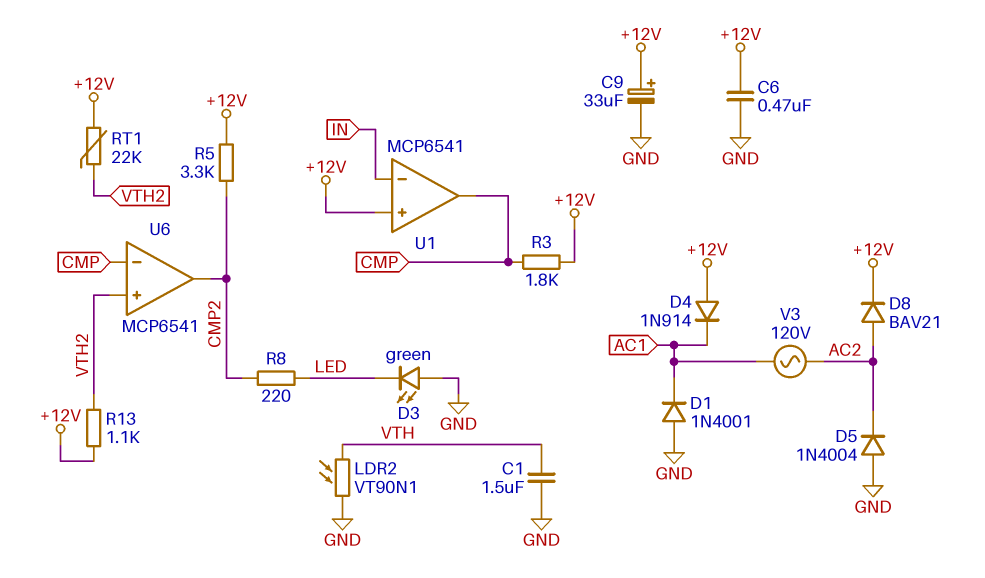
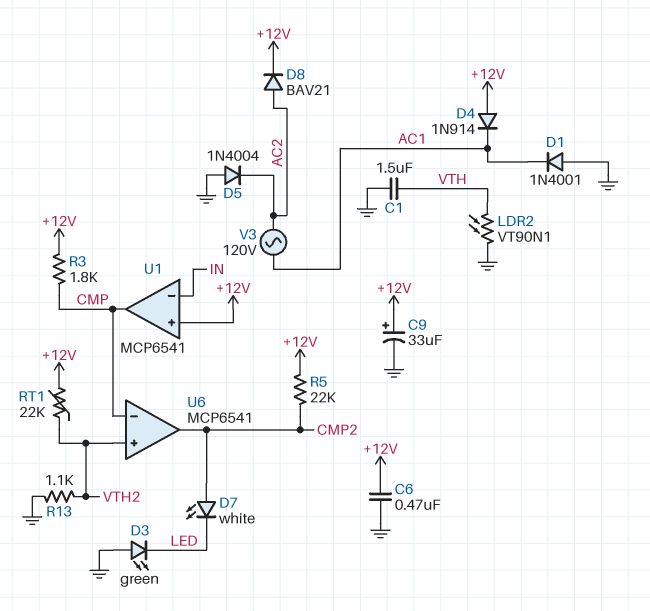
D7: none -> LED white (A CMP2, K LED)
R5: 3.3k (+12V, CMP2) -> 22k (+12V, CMP2)
R8: 220 (CMP2, LED) -> none
R13: 1.1k (+12V, VTH2) -> 1.1k (GND, VTH2)

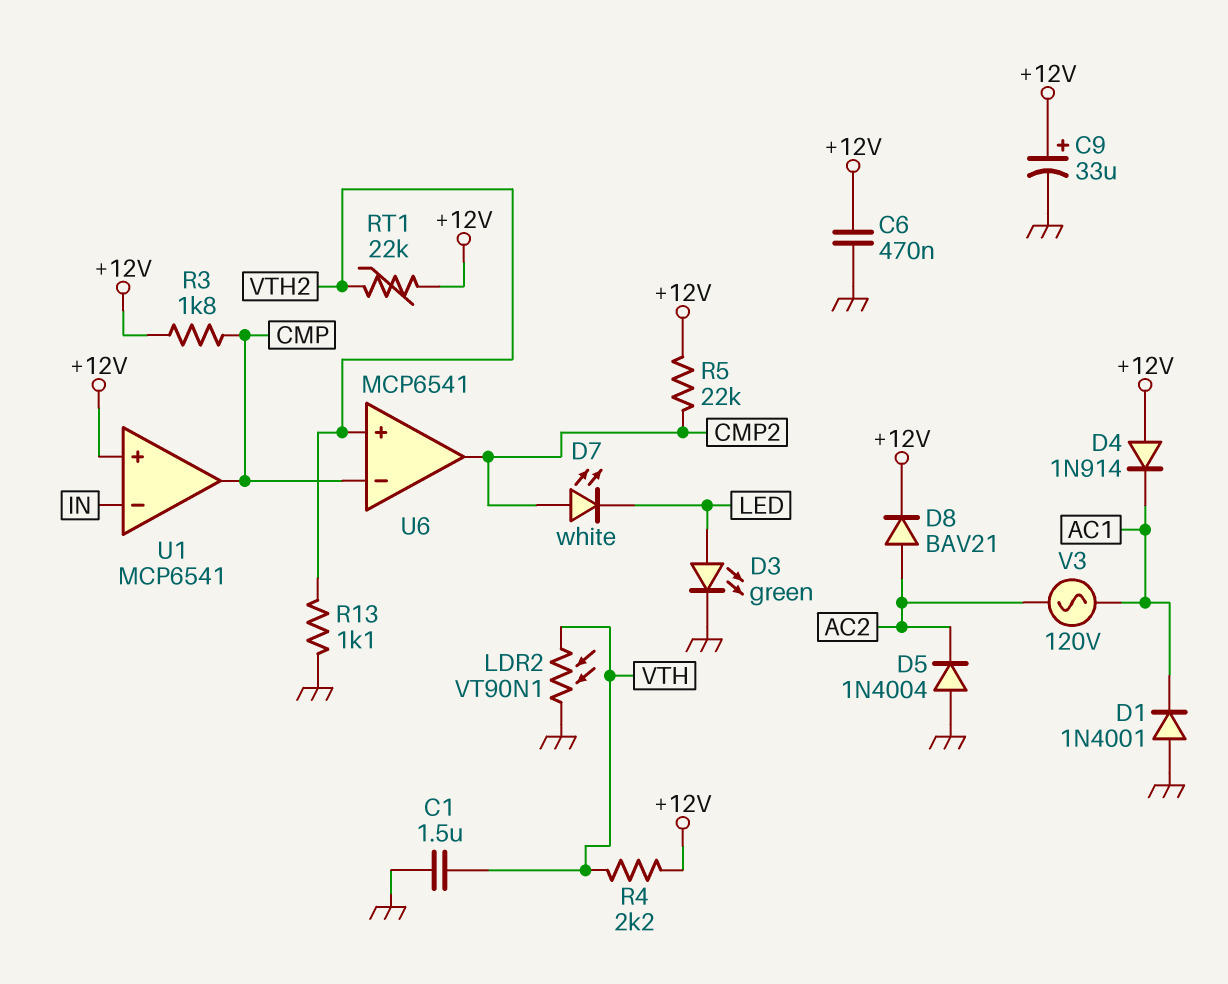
D3: LED green (A GND, K LED) -> LED green (A LED, K GND)
R4: none -> 2.2k (+12V, VTH)

